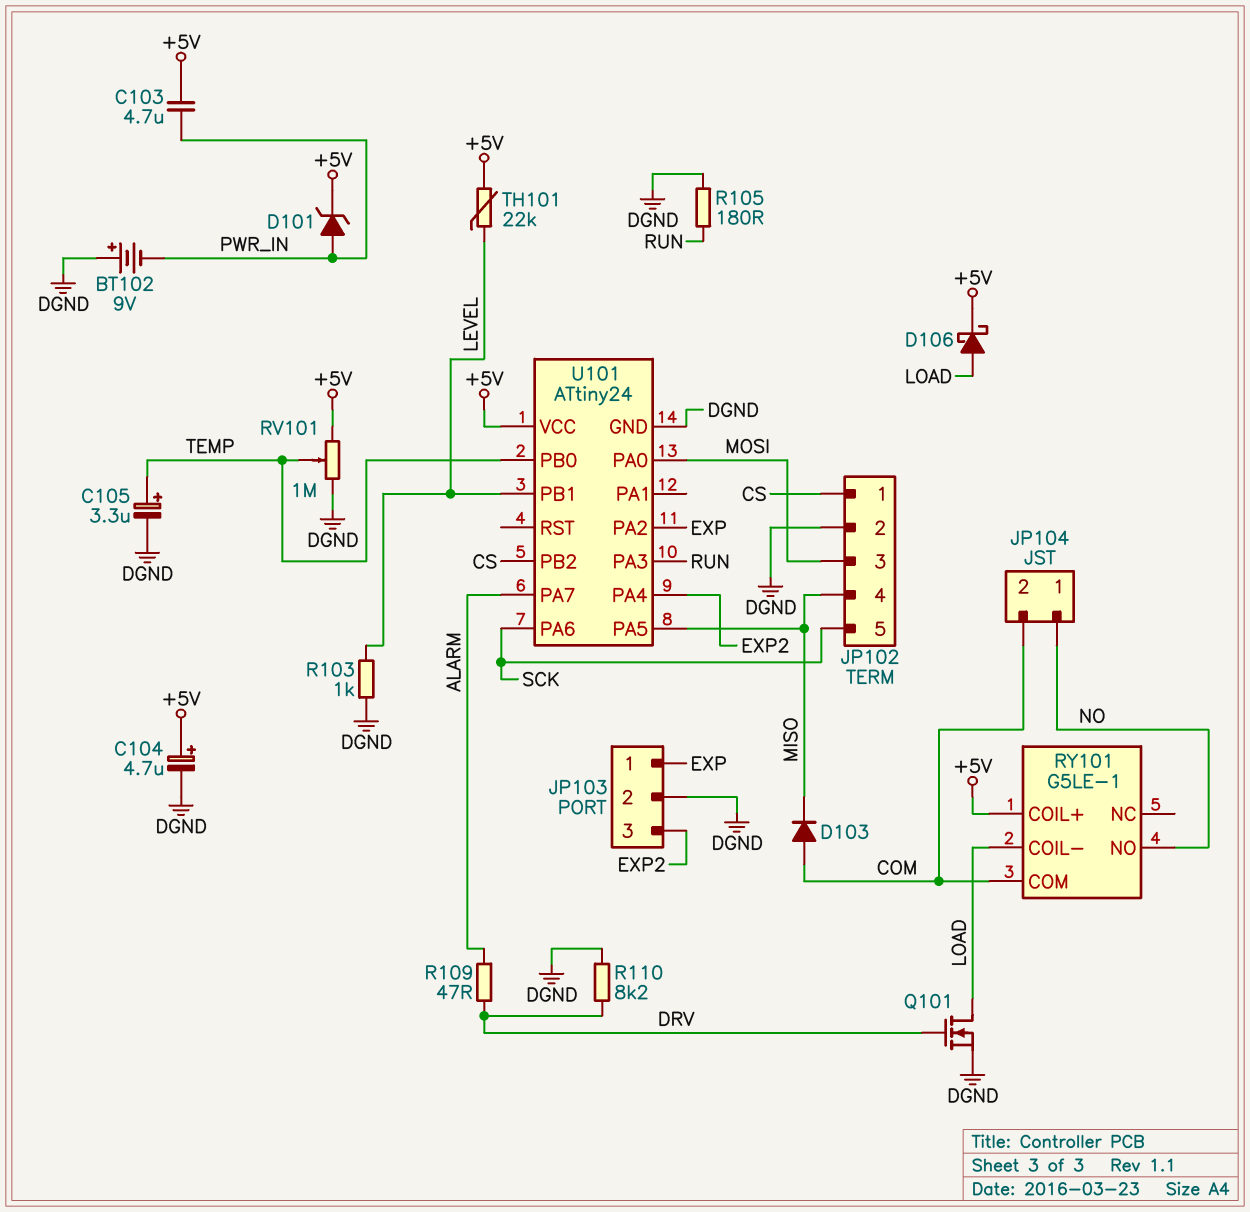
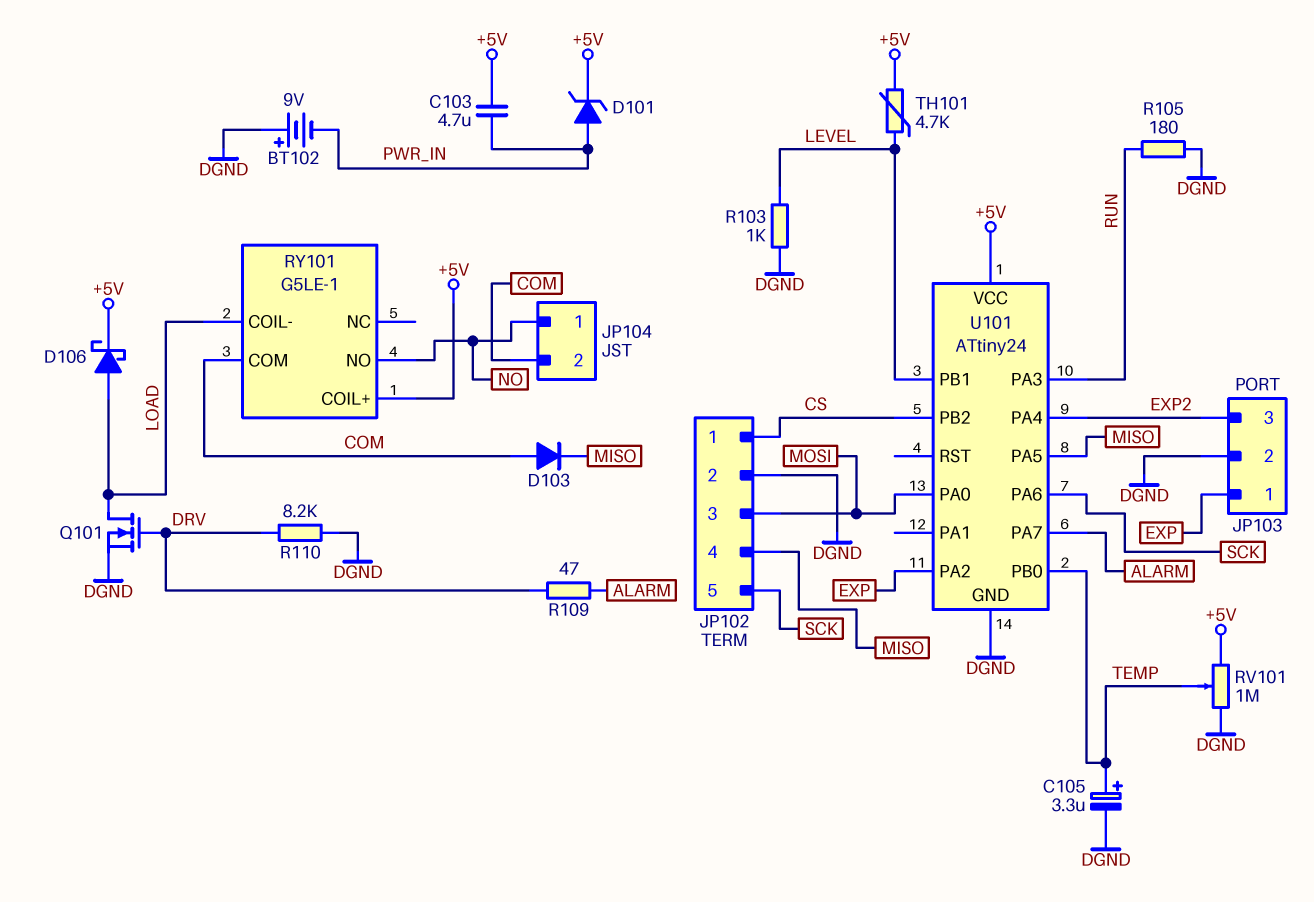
C104: 4.7uF (plus +5V, minus DGND) -> none
TH101: 22k (+5V, LEVEL) -> 4.7k (+5V, LEVEL)

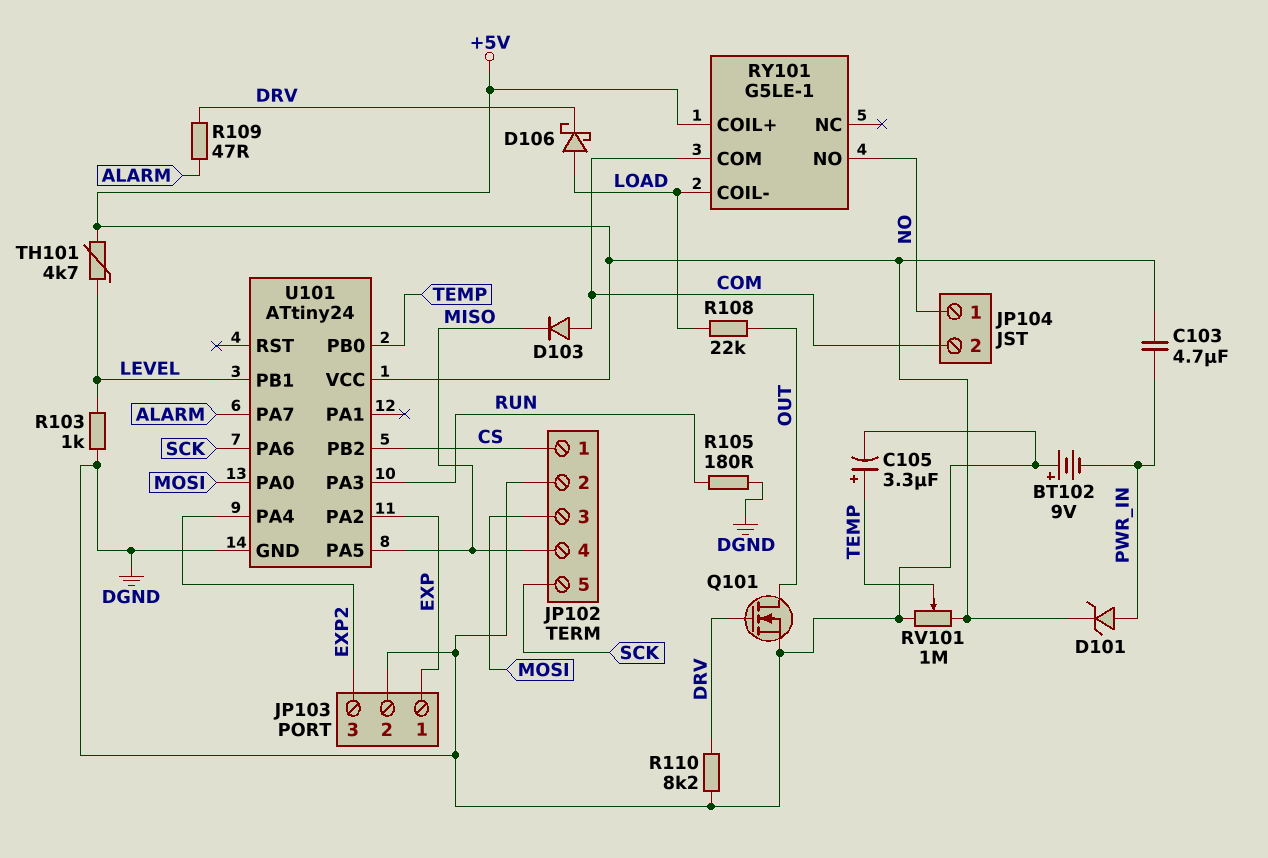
D106: schottky (A LOAD, K +5V) -> schottky (A LOAD, K DRV)
Q101: NMOS (G DRV, D LOAD, S DGND) -> NMOS (G DRV, D OUT, S DGND)
R108: none -> 22k (LOAD, OUT)

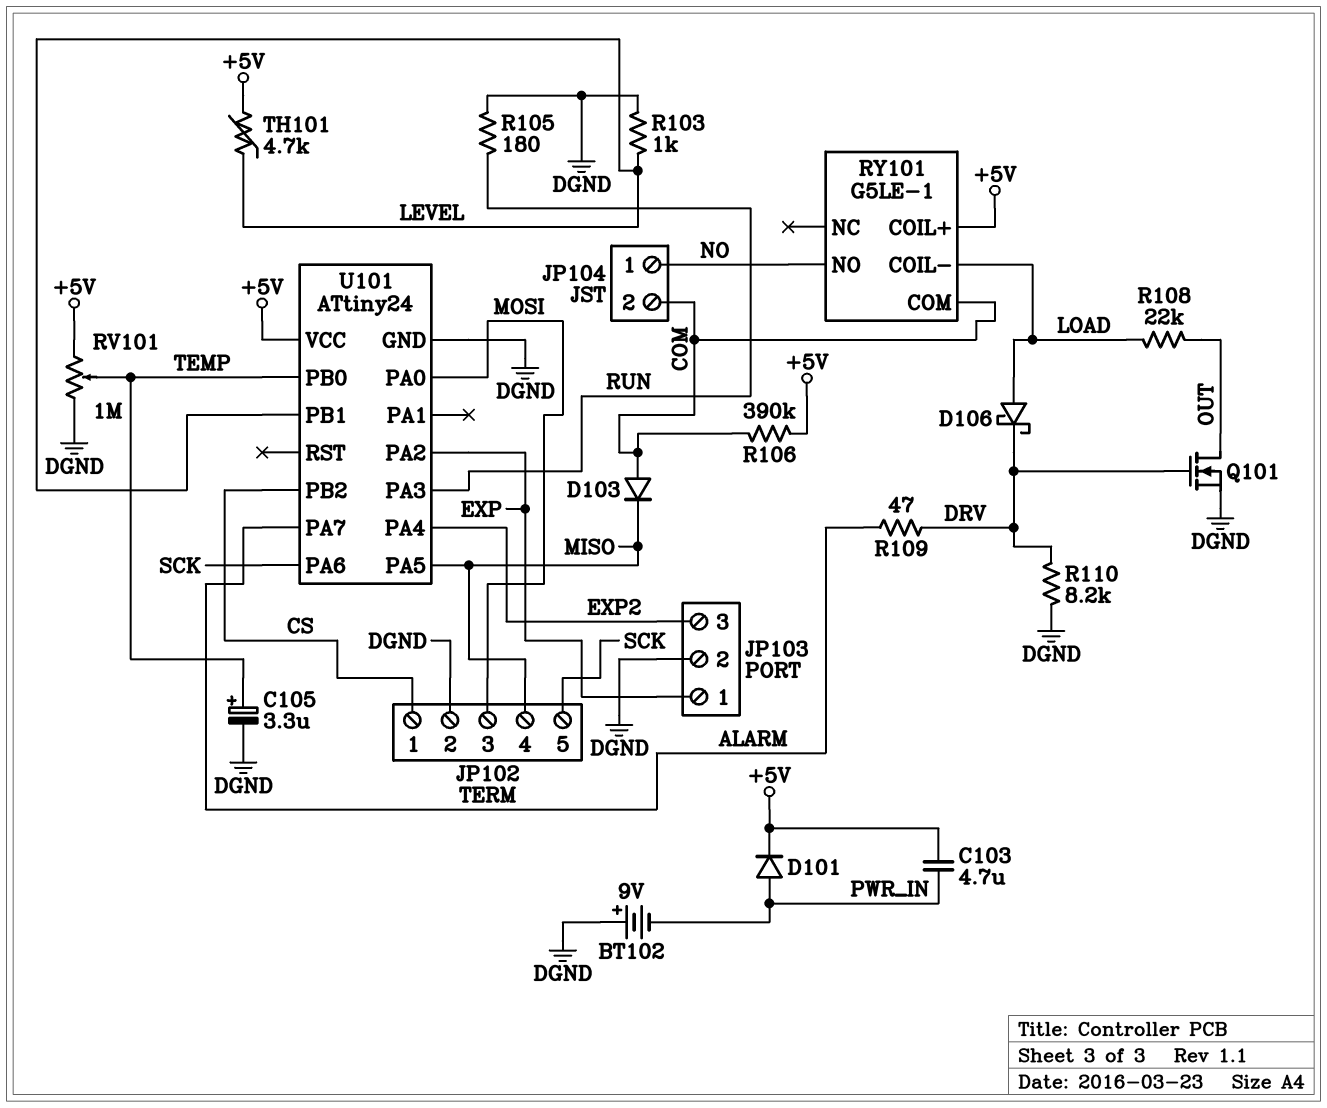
D101: zener (A PWR_IN, K +5V) -> diode (A PWR_IN, K +5V)
R106: none -> 390k (+5V, COM)

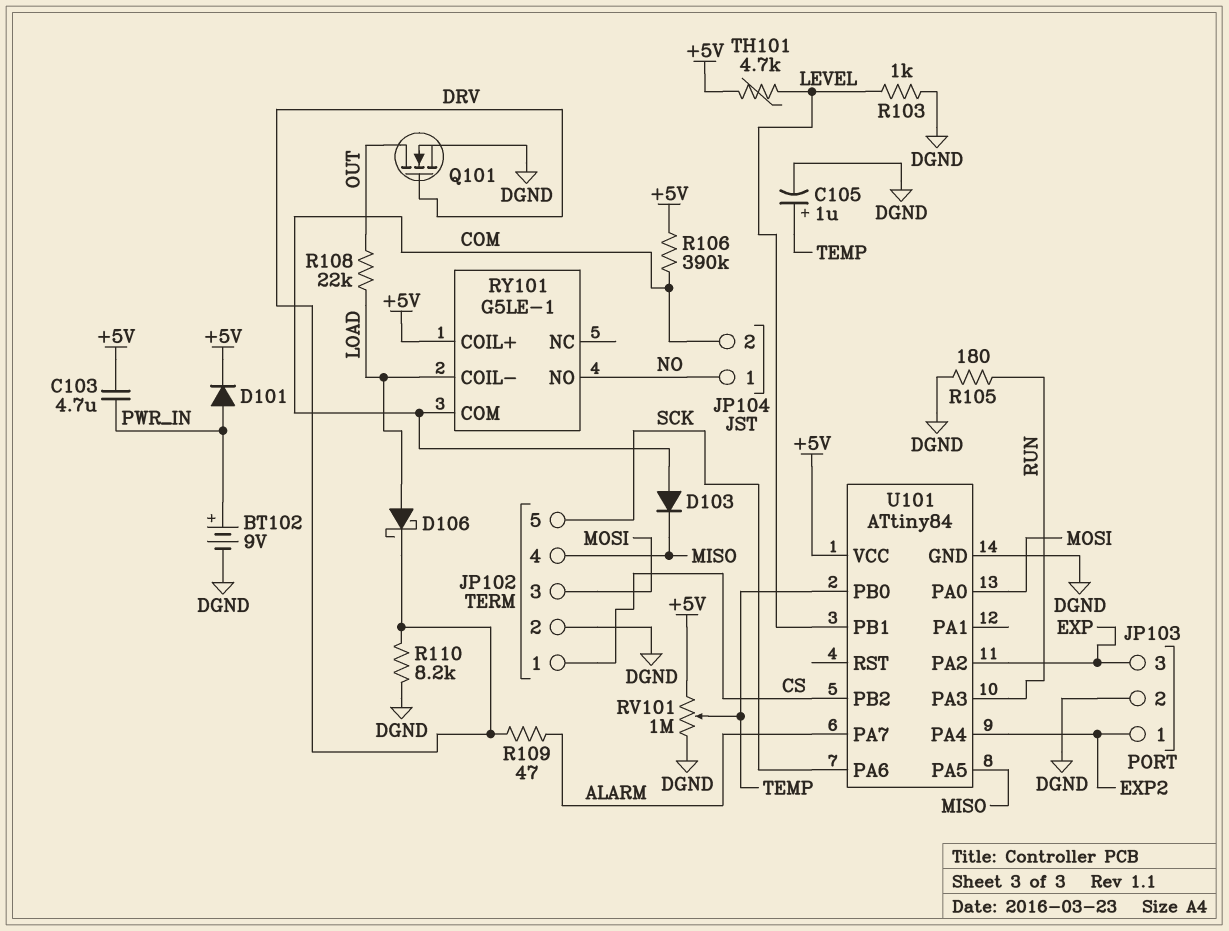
BT102: 9V (plus DGND, minus PWR_IN) -> 9V (plus PWR_IN, minus DGND)
C105: 3.3uF (plus TEMP, minus DGND) -> 1uF (plus TEMP, minus DGND)
JP103 pin 1: EXP -> EXP2
JP103 pin 3: EXP2 -> EXP
U101: ATtiny24 -> ATtiny84

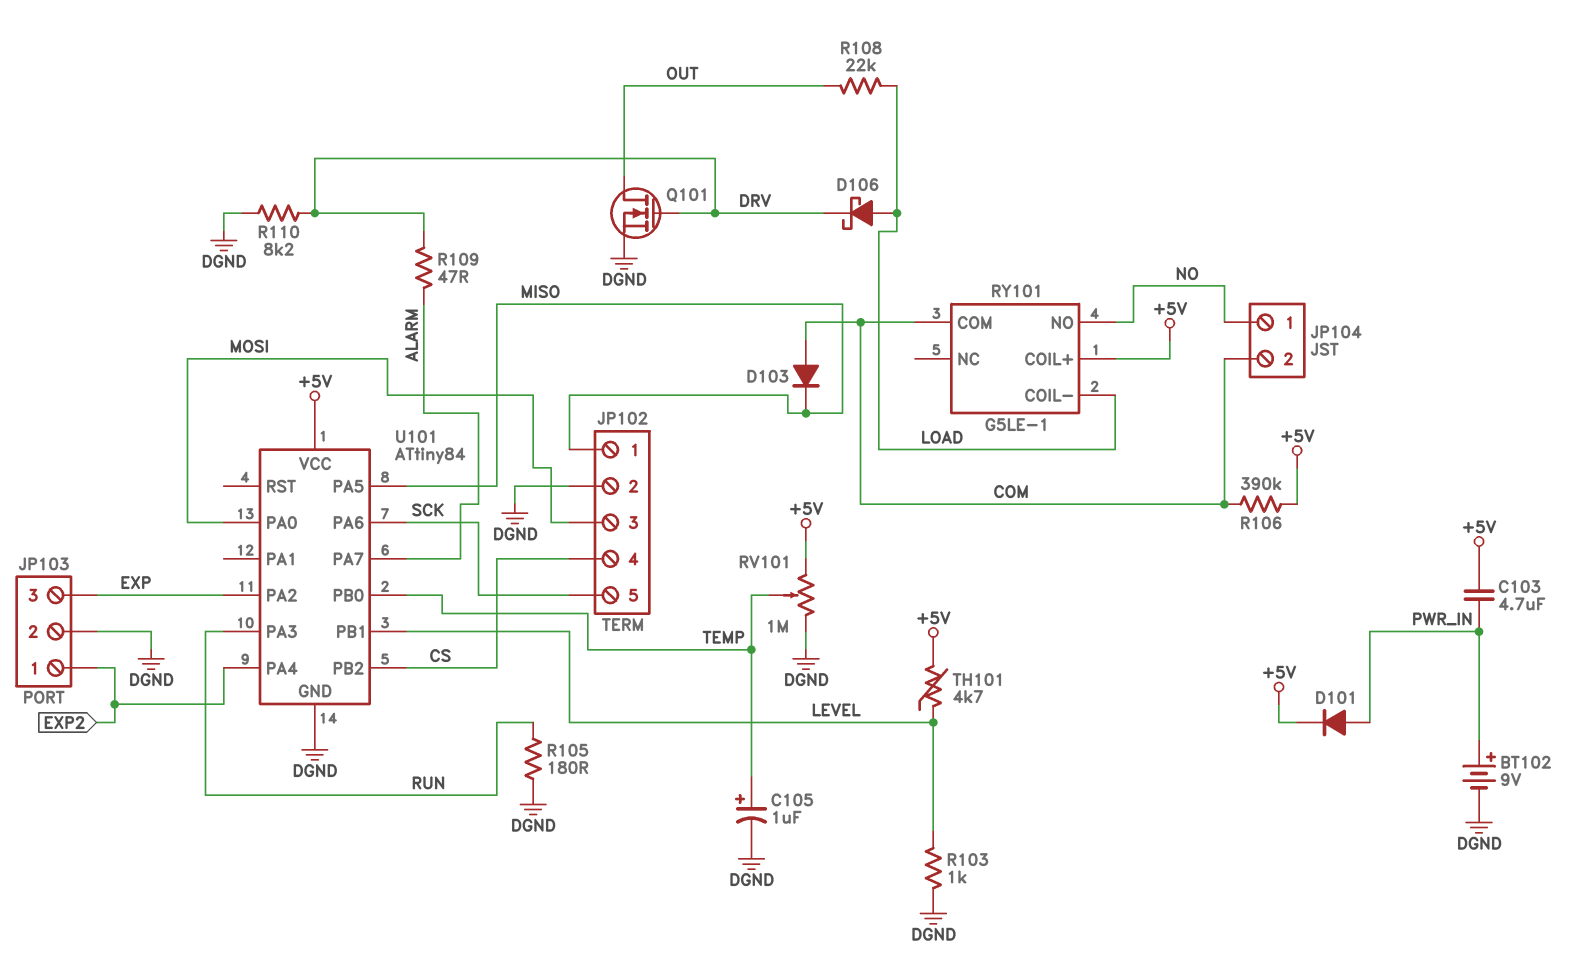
JP102 pin 1: CS -> MISO
JP102 pin 4: MISO -> CS

